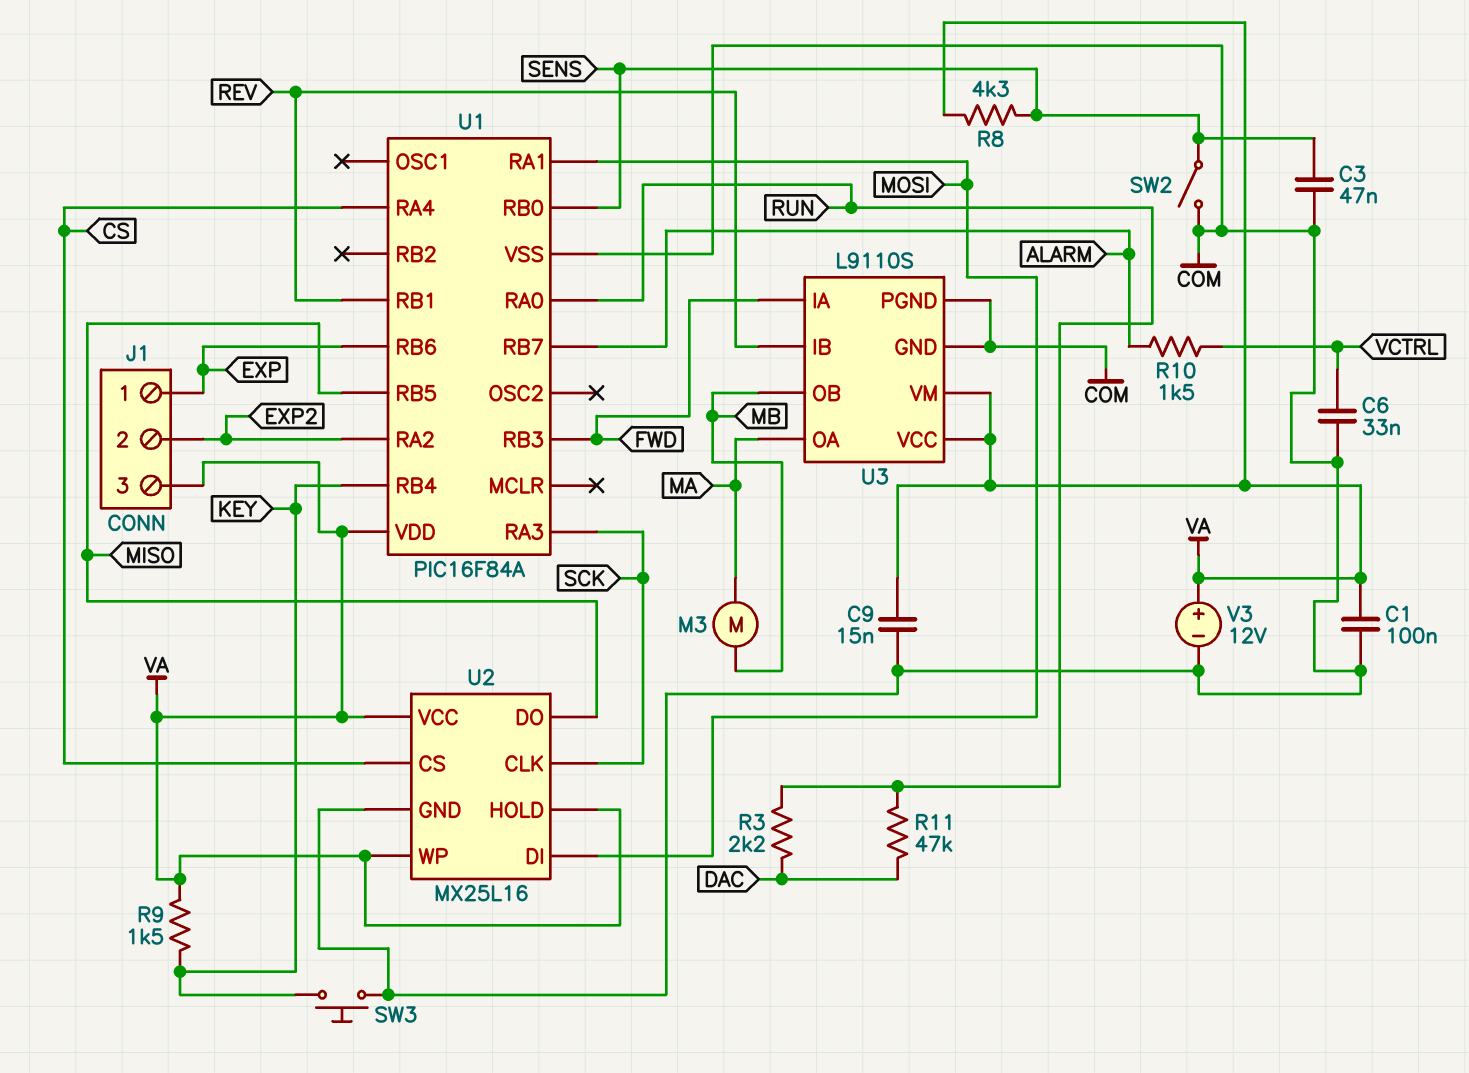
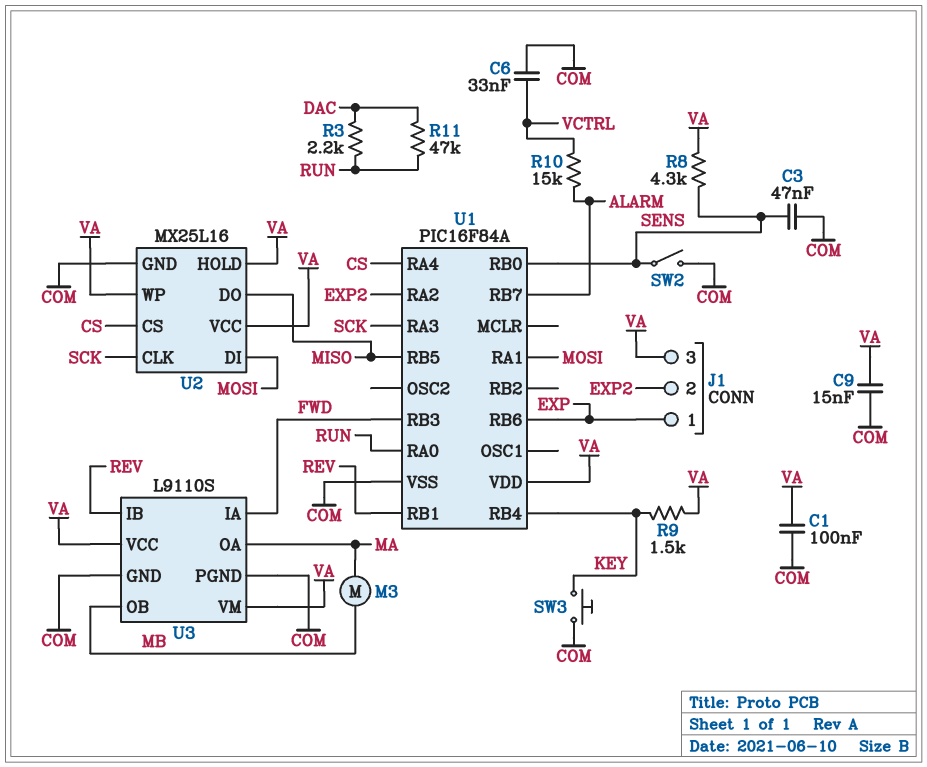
R10: 1.5k (ALARM, VCTRL) -> 15k (ALARM, VCTRL)
V3: 12V (plus VA, minus COM) -> none

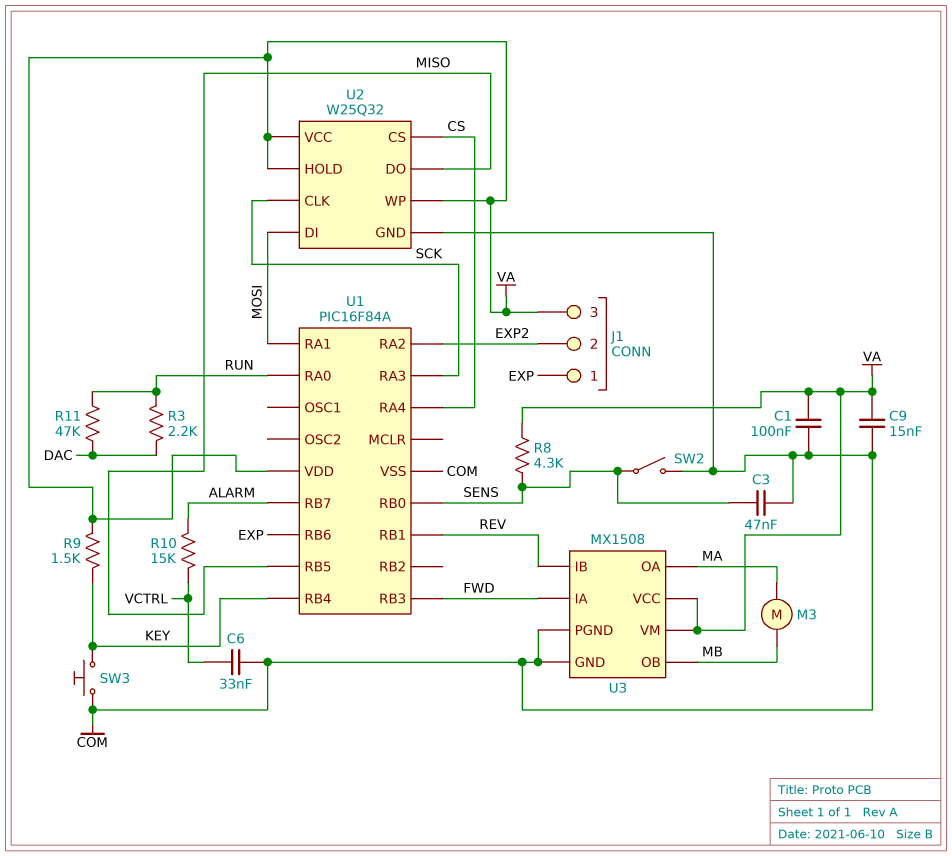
U2: MX25L16 -> W25Q32
U3: L9110S -> MX1508

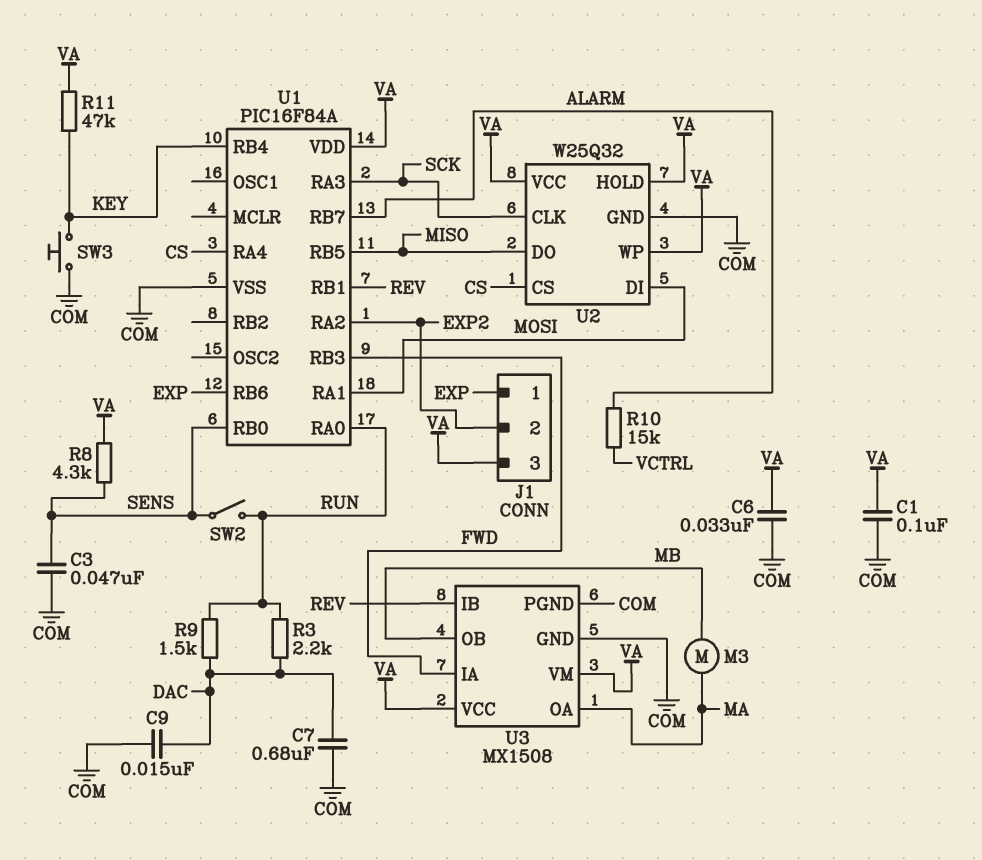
C6: 33nF (COM, VCTRL) -> 33nF (COM, VA)
C7: none -> 680nF (COM, DAC)
C9: 15nF (COM, VA) -> 15nF (COM, DAC)
R9: 1.5k (KEY, VA) -> 1.5k (DAC, RUN)
R11: 47k (DAC, RUN) -> 47k (KEY, VA)
SW2: switch (COM, SENS) -> switch (RUN, SENS)

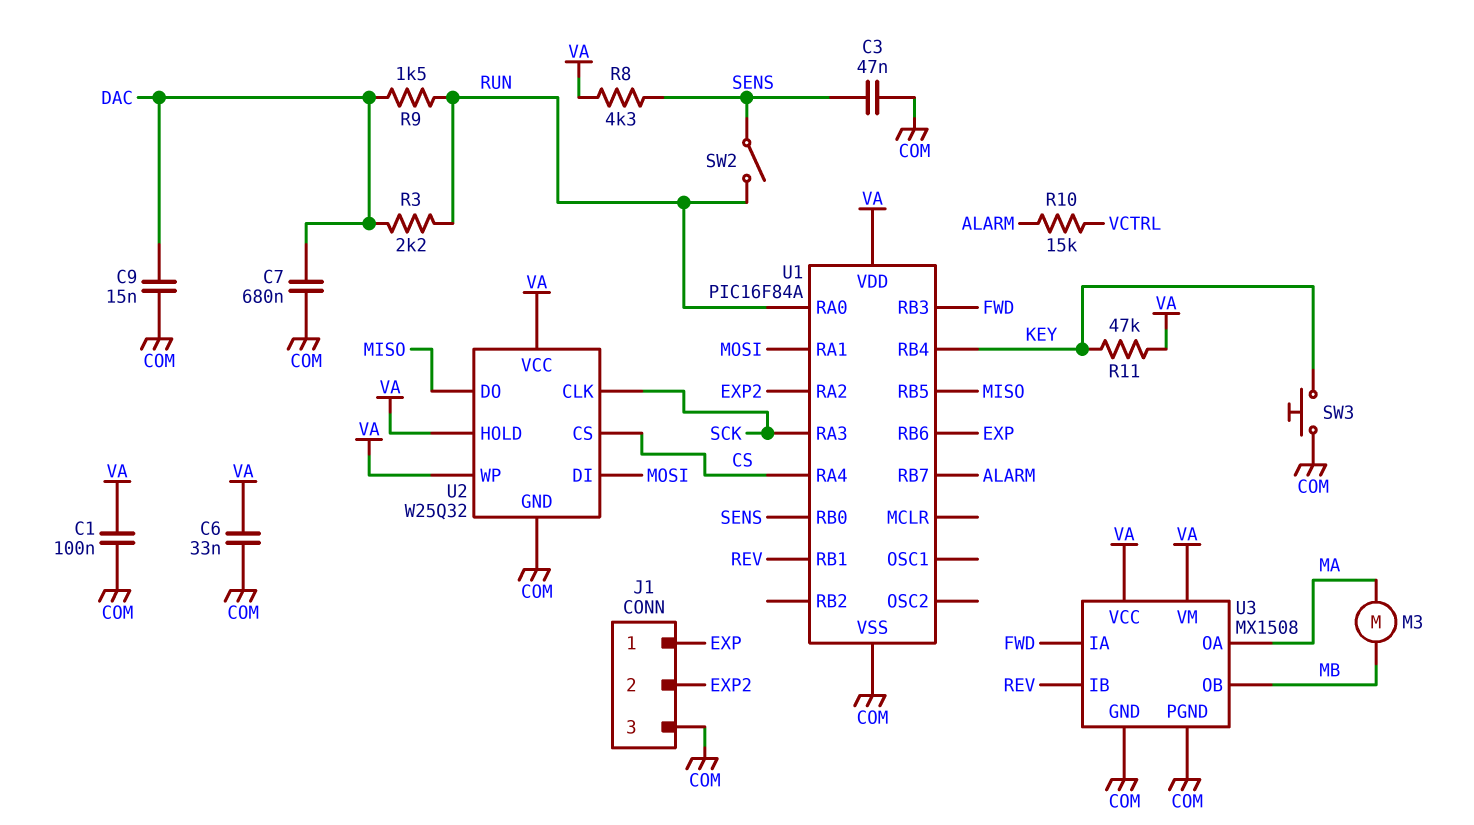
J1 pin 3: VA -> COM

